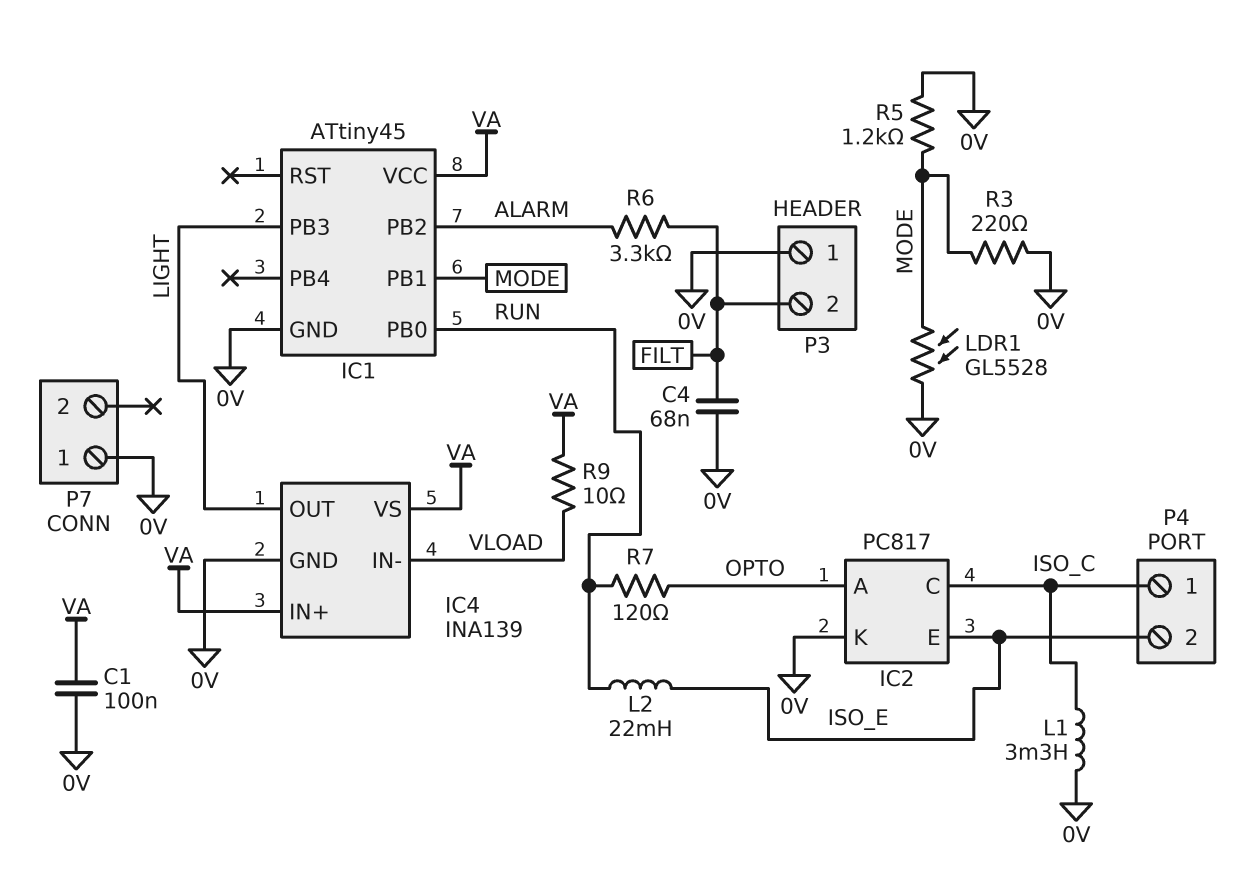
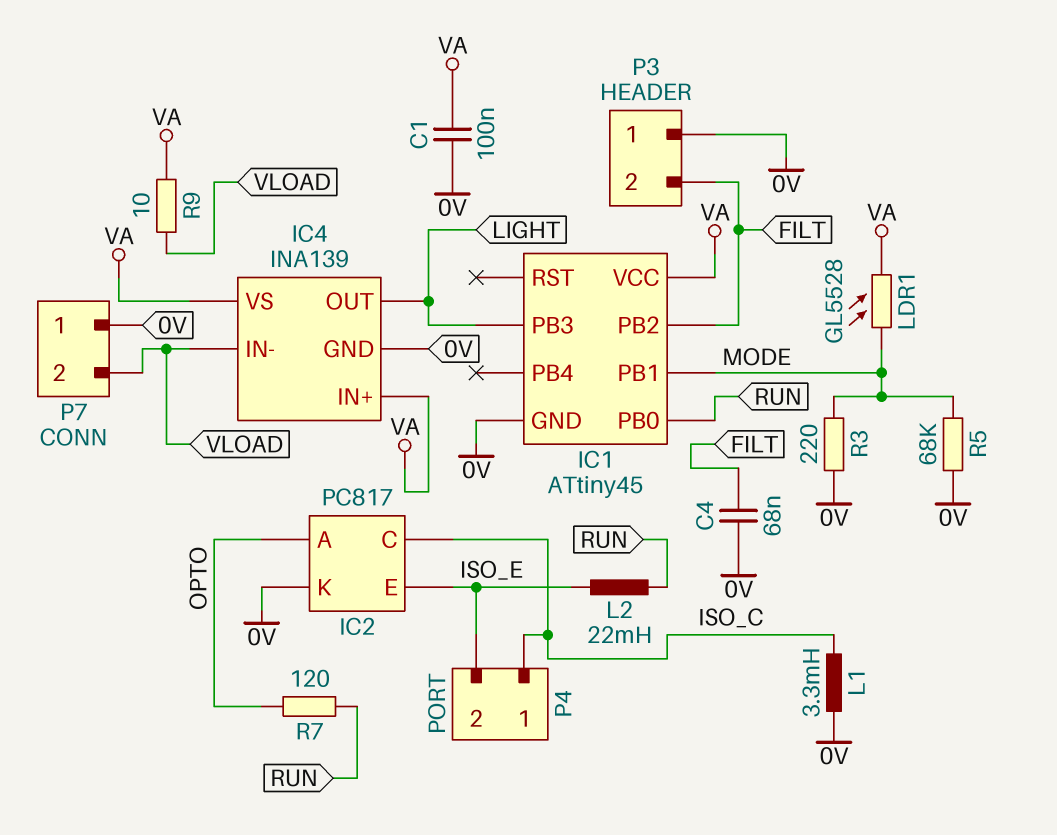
IC1 pin PB2: ALARM -> FILT
LDR1: GL5528 (0V, MODE) -> GL5528 (MODE, VA)
P7 pin 2: none -> VLOAD
R5: 1.2k (0V, MODE) -> 68k (0V, MODE)
R6: 3.3k (ALARM, FILT) -> none

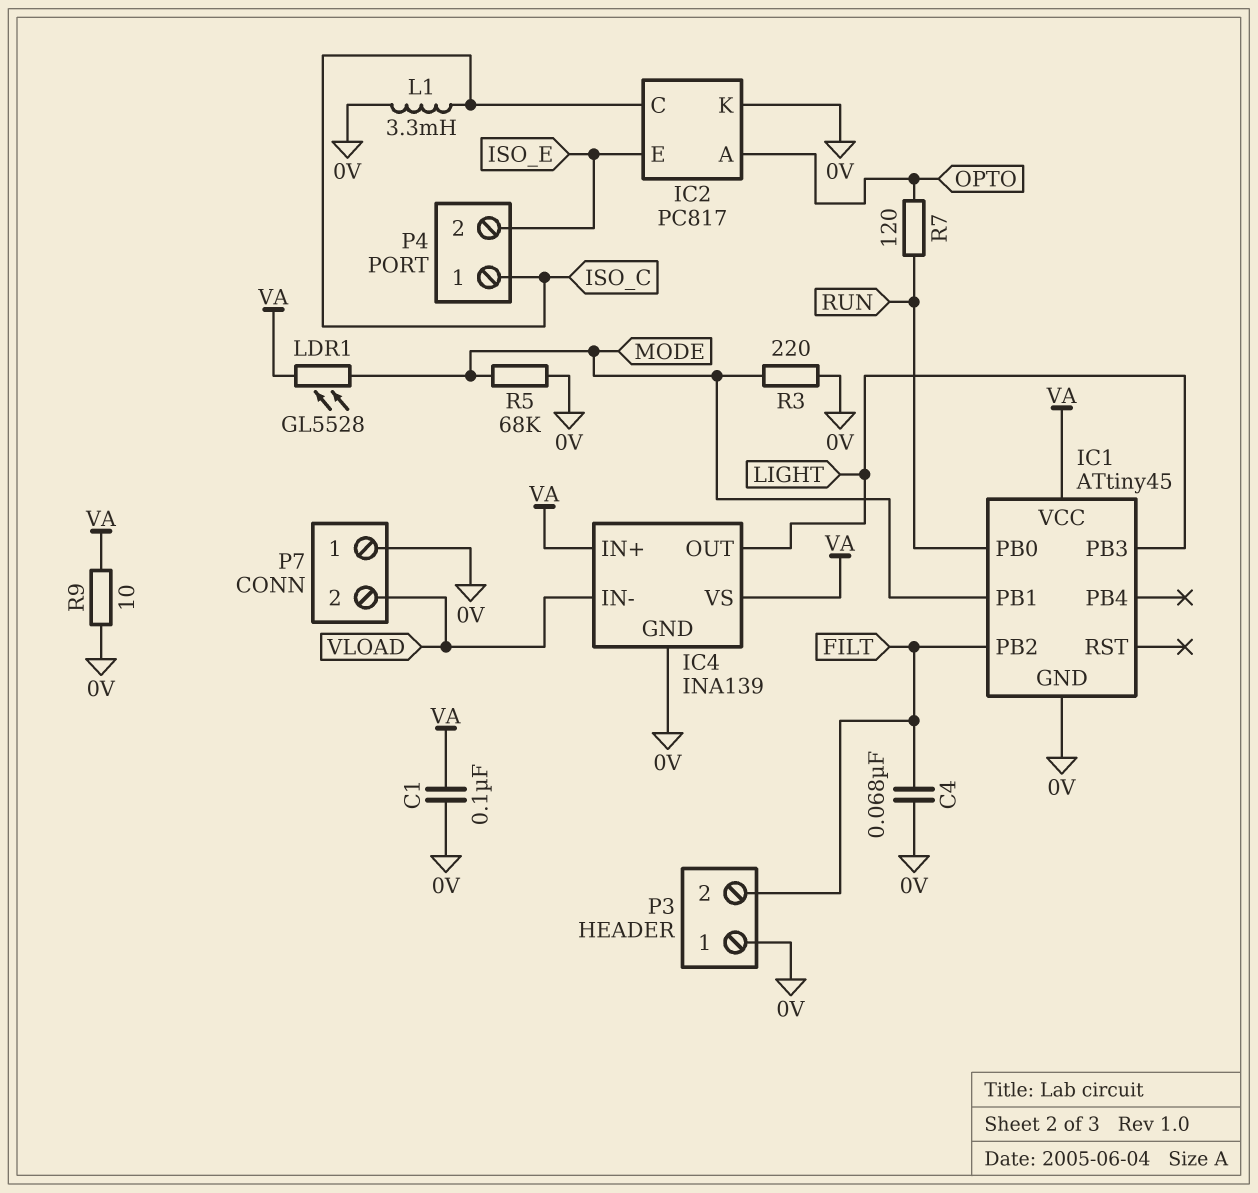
L2: 22mH (ISO_E, RUN) -> none
R9: 10 (VA, VLOAD) -> 10 (0V, VA)

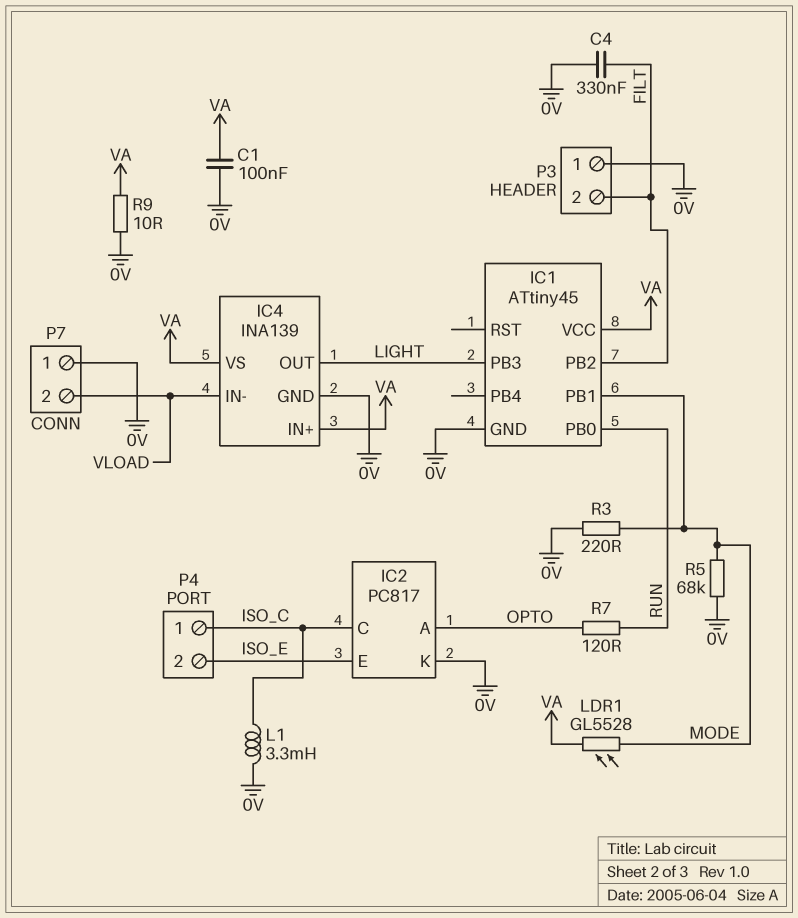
C4: 68nF (0V, FILT) -> 330nF (0V, FILT)

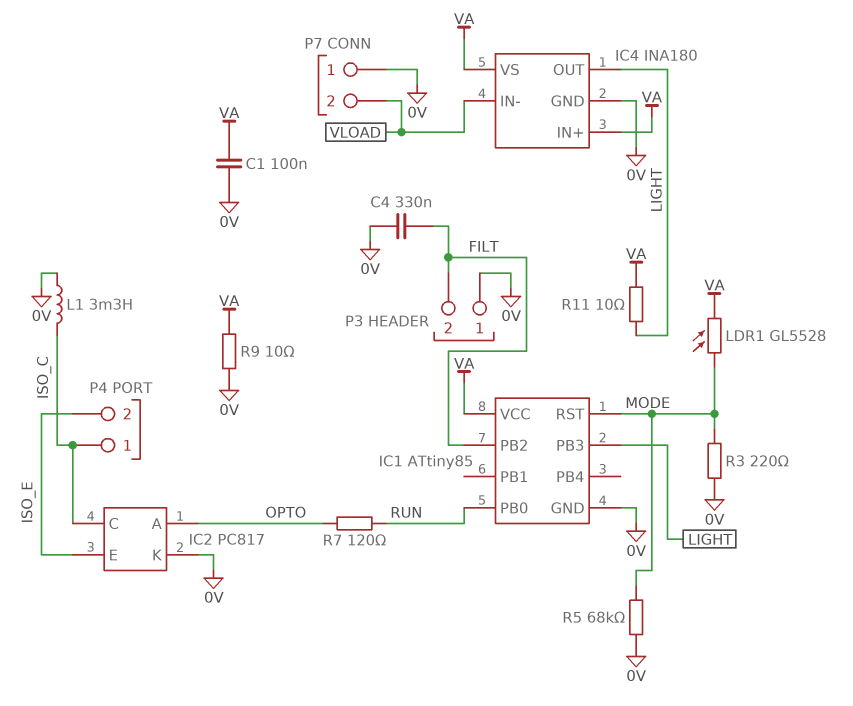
IC1: ATtiny45 -> ATtiny85
IC1 pin PB1: MODE -> none
IC1 pin RST: none -> MODE
IC4: INA139 -> INA180
R11: none -> 10 (LIGHT, VA)

